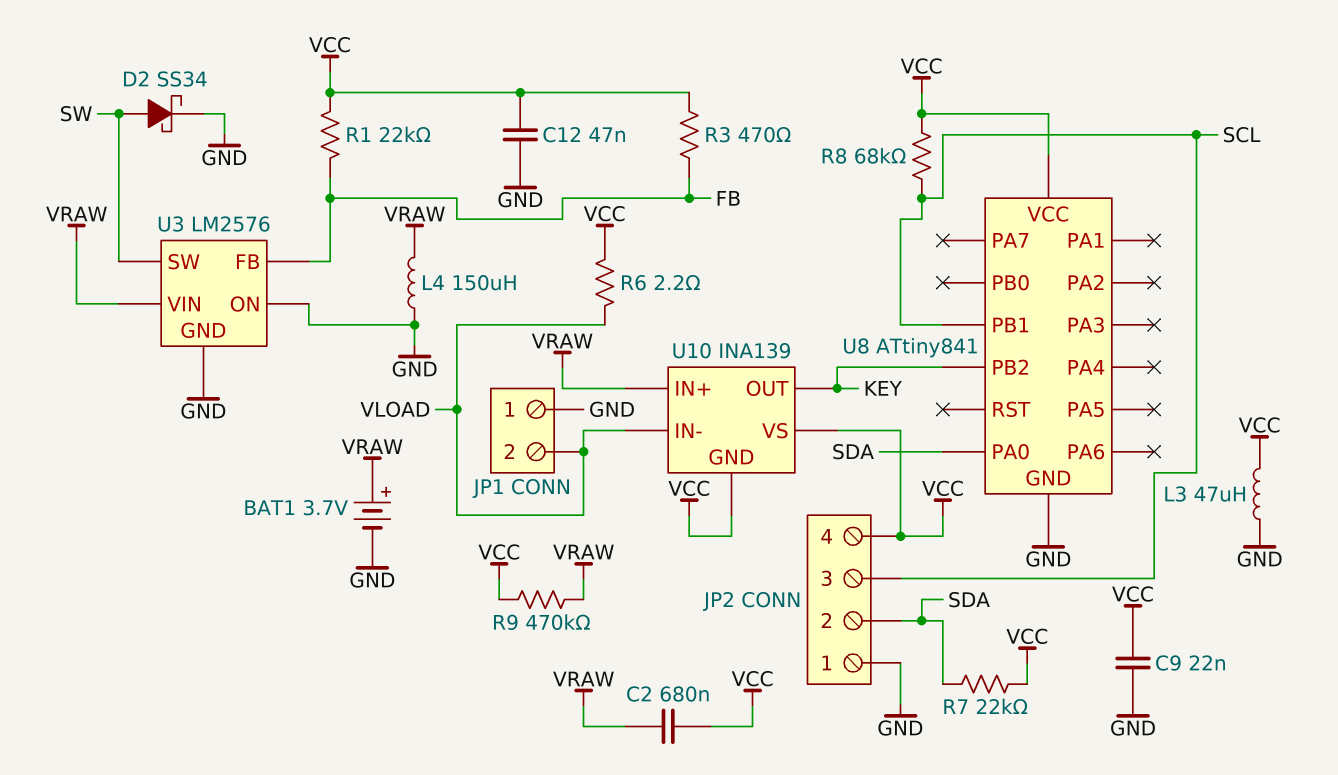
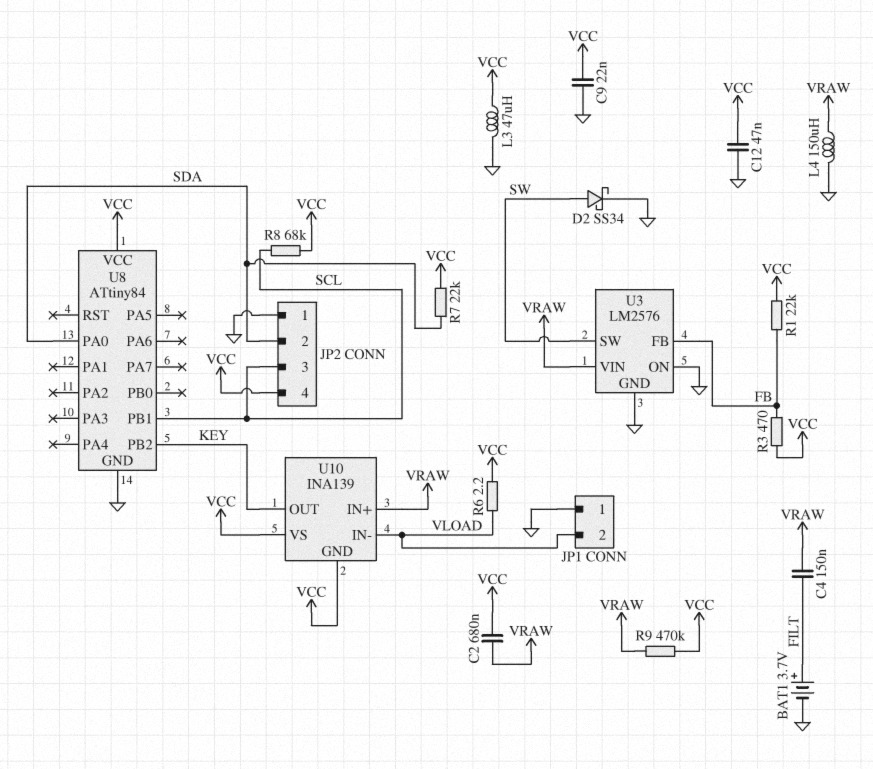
BAT1: 3.7V (plus VRAW, minus GND) -> 3.7V (plus FILT, minus GND)
C4: none -> 150nF (FILT, VRAW)
U8: ATtiny841 -> ATtiny84

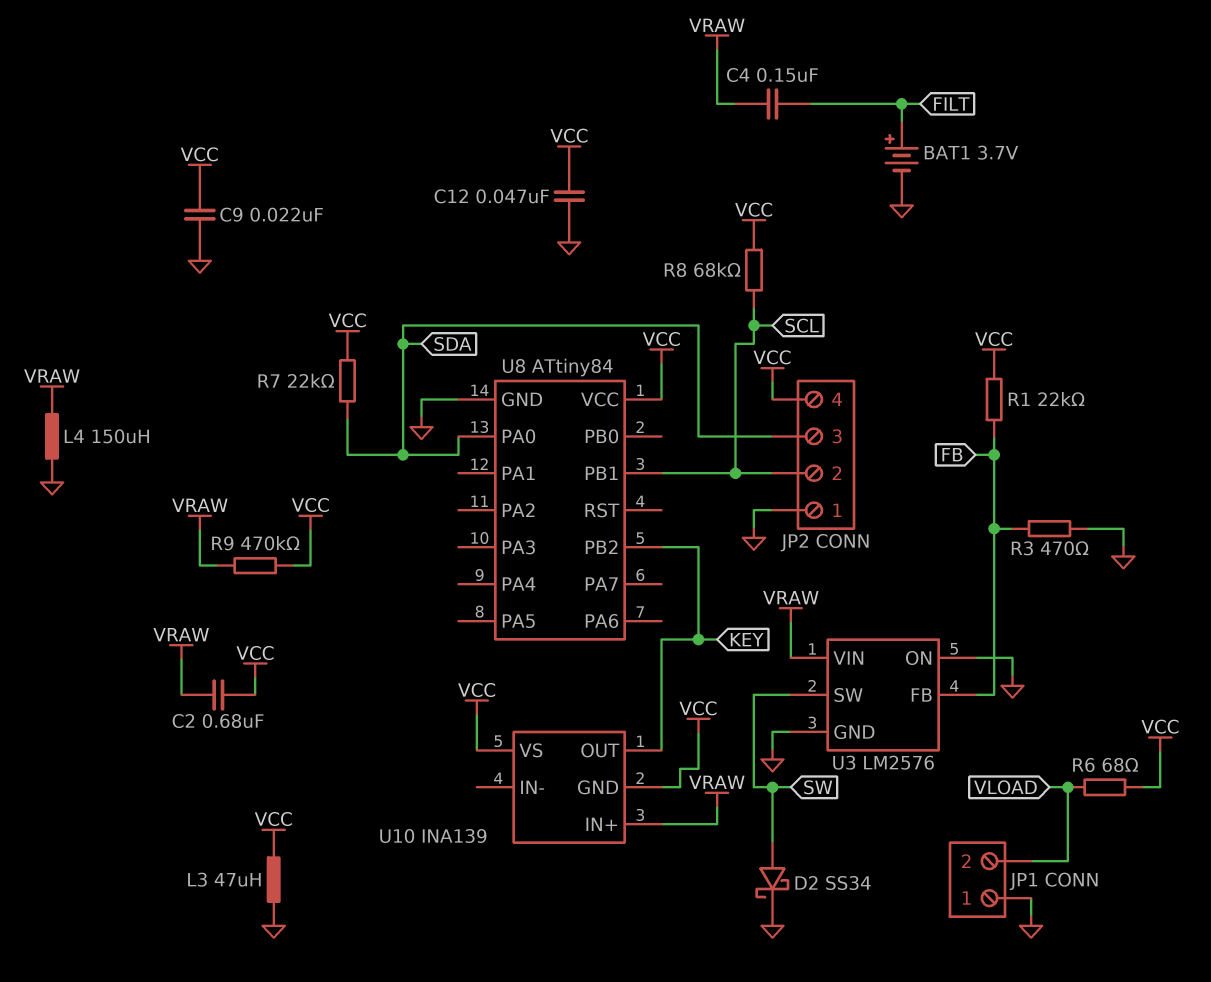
JP2 pin 2: SDA -> SCL
JP2 pin 3: SCL -> SDA
R3: 470 (FB, VCC) -> 470 (FB, GND)
R6: 2.2 (VCC, VLOAD) -> 68 (VCC, VLOAD)
U10 pin IN-: VLOAD -> none

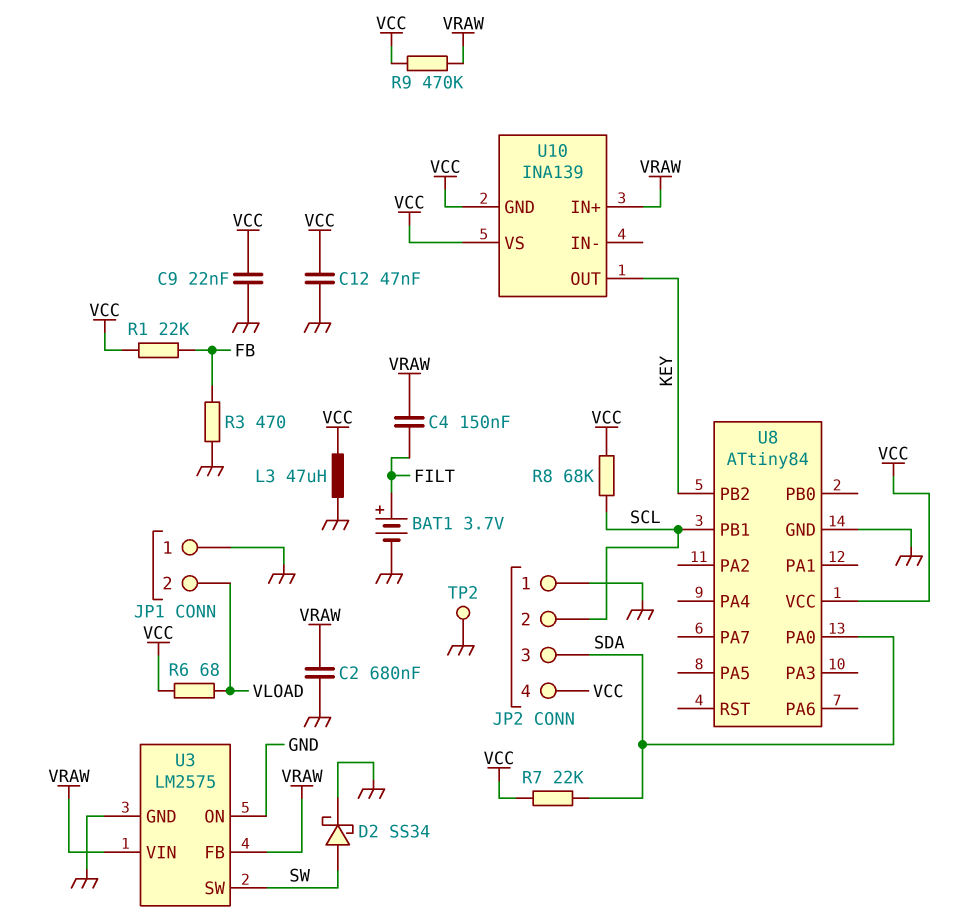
C2: 680nF (VCC, VRAW) -> 680nF (GND, VRAW)
L4: 150uH (GND, VRAW) -> none
TP2: none -> test point (GND)
U3: LM2576 -> LM2575
U3 pin FB: FB -> VRAW

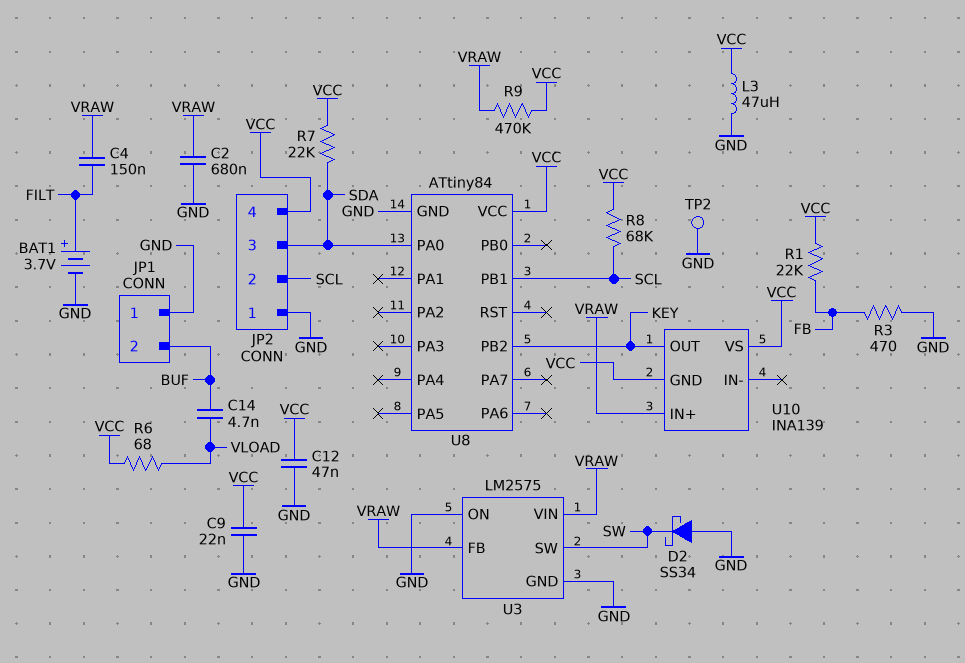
C14: none -> 4.7nF (BUF, VLOAD)
D2: schottky SS34 (A SW, K GND) -> schottky SS34 (A GND, K SW)
JP1 pin 2: VLOAD -> BUF

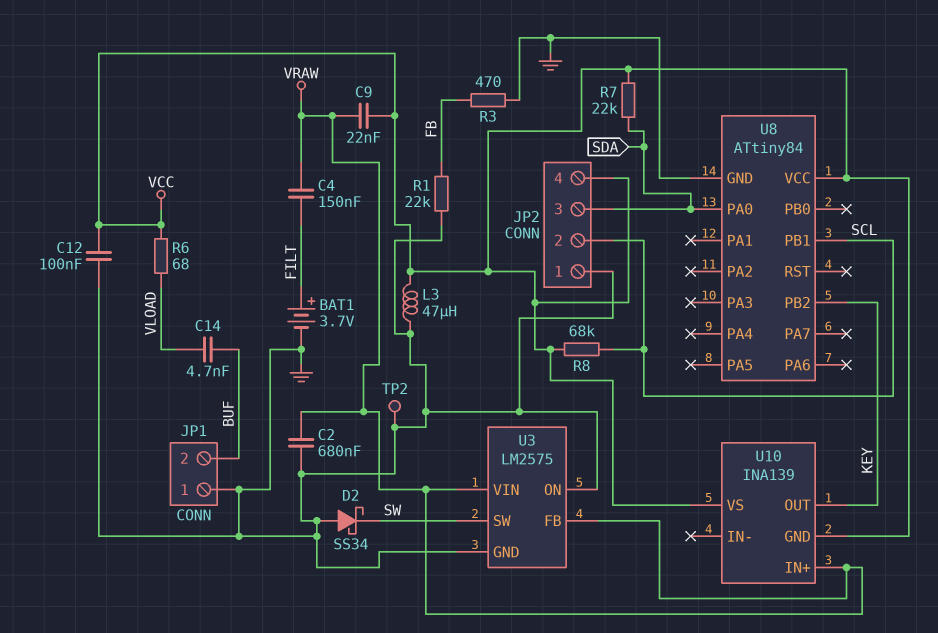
C9: 22nF (GND, VCC) -> 22nF (VCC, VRAW)
C12: 47nF (GND, VCC) -> 100nF (GND, VCC)
R1: 22k (FB, VCC) -> 22k (FB, GND)
R9: 470k (VCC, VRAW) -> none

